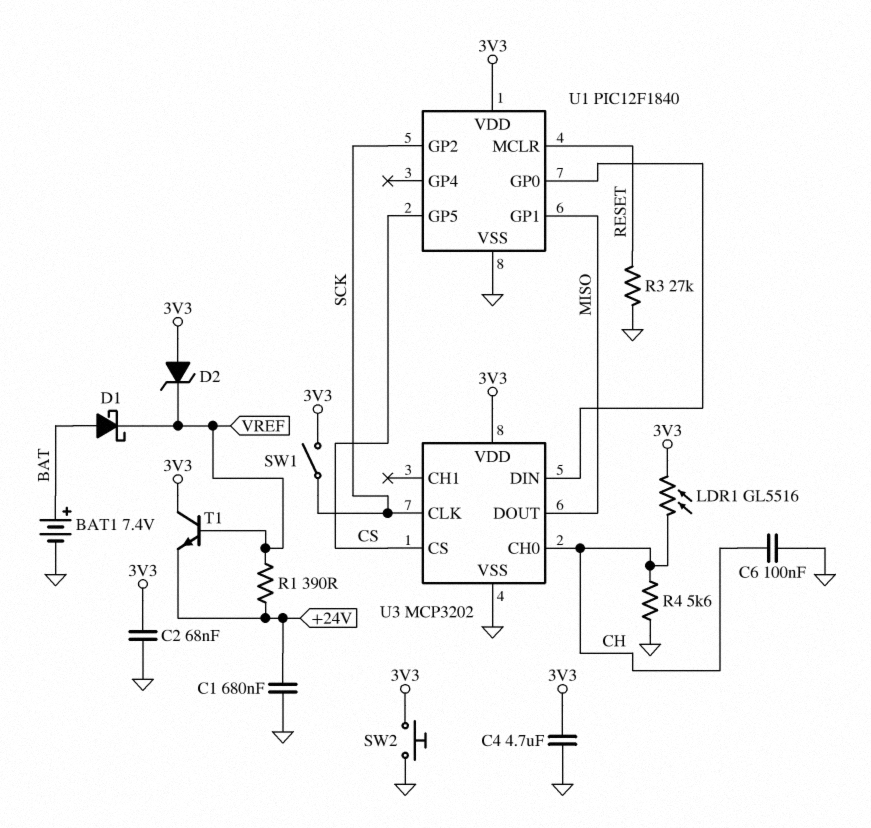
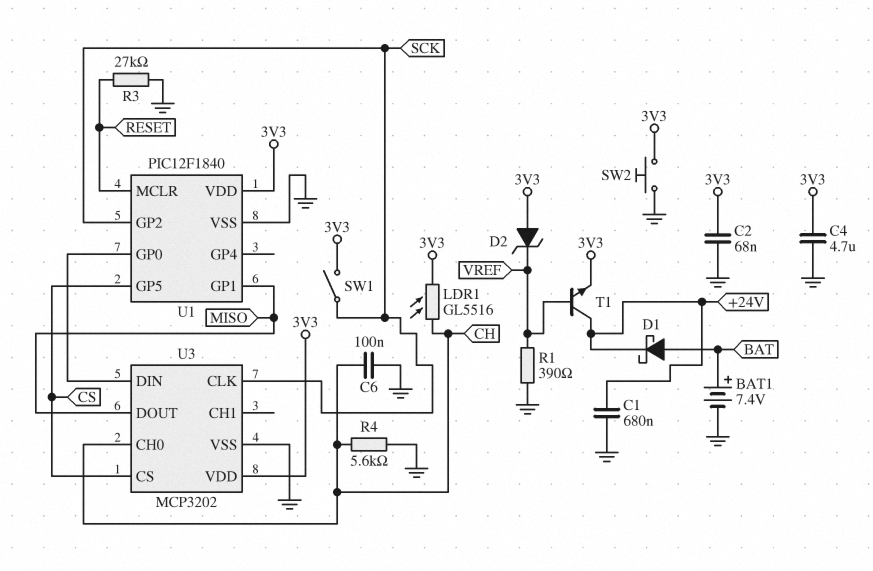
D1: schottky (A BAT, K VREF) -> schottky (A BAT, K +24V)
R1: 390 (+24V, VREF) -> 390 (GND, VREF)
T1: NPN (B VREF, C 3V3, E +24V) -> NPN (B VREF, C +24V, E 3V3)

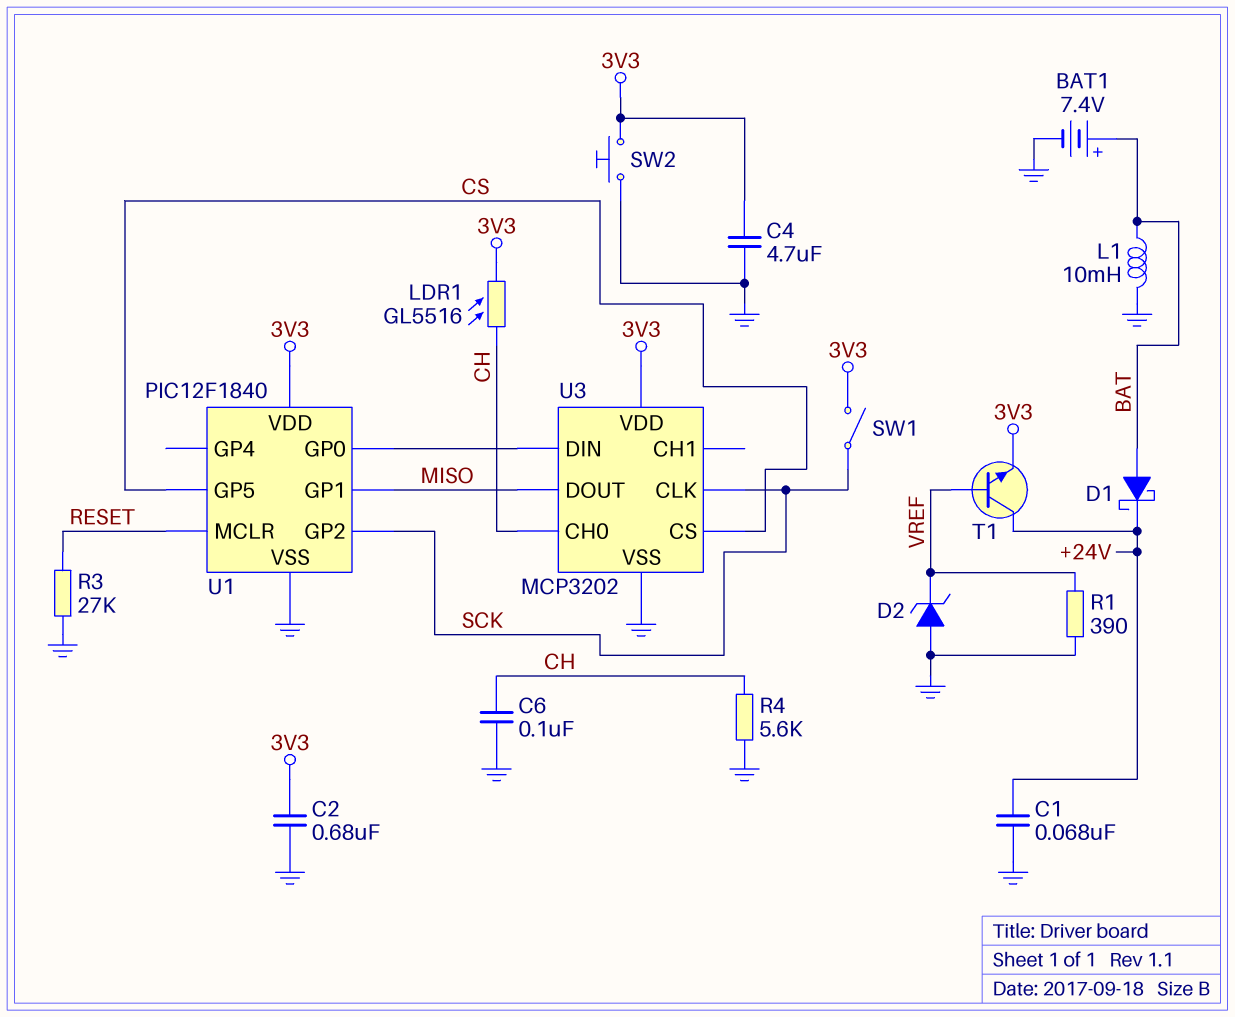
C1: 680nF (+24V, GND) -> 68nF (+24V, GND)
C2: 68nF (3V3, GND) -> 680nF (3V3, GND)
D2: zener (A 3V3, K VREF) -> zener (A GND, K VREF)
L1: none -> 10mH (BAT, GND)

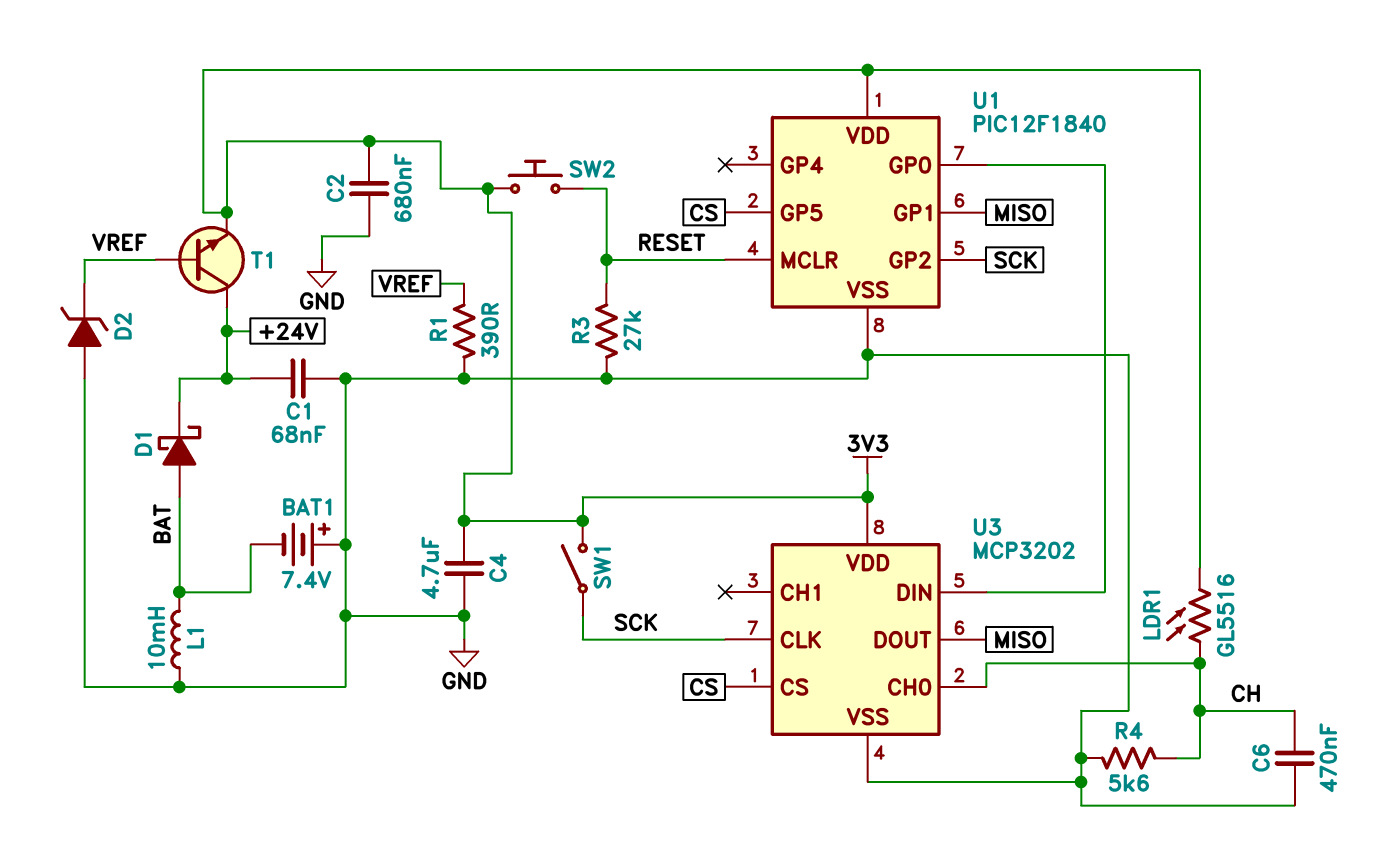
BAT1: 7.4V (plus BAT, minus GND) -> 7.4V (plus GND, minus BAT)
C6: 100nF (CH, GND) -> 470nF (CH, GND)
SW2: button (3V3, GND) -> button (3V3, RESET)

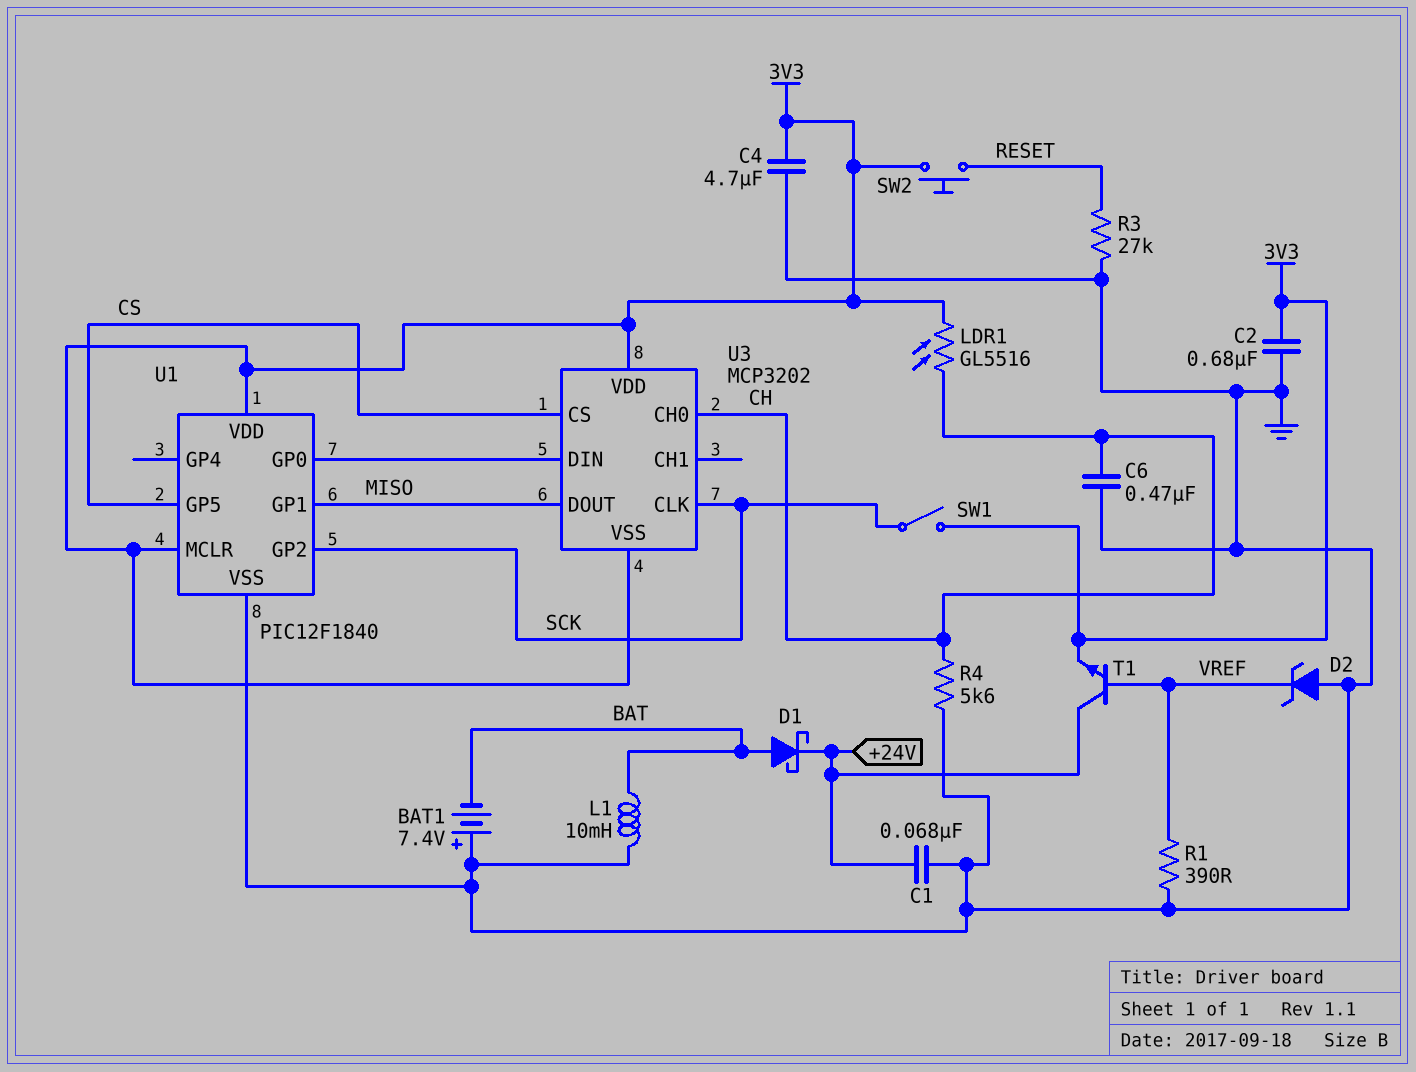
U1 pin MCLR: RESET -> 3V3
U3 pin VSS: GND -> 3V3

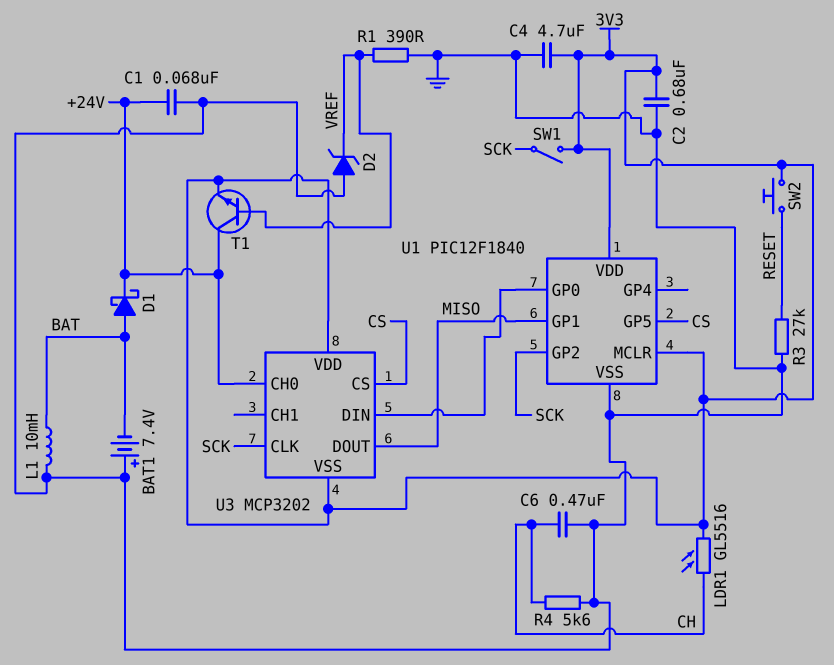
U3 pin CH0: CH -> +24V

